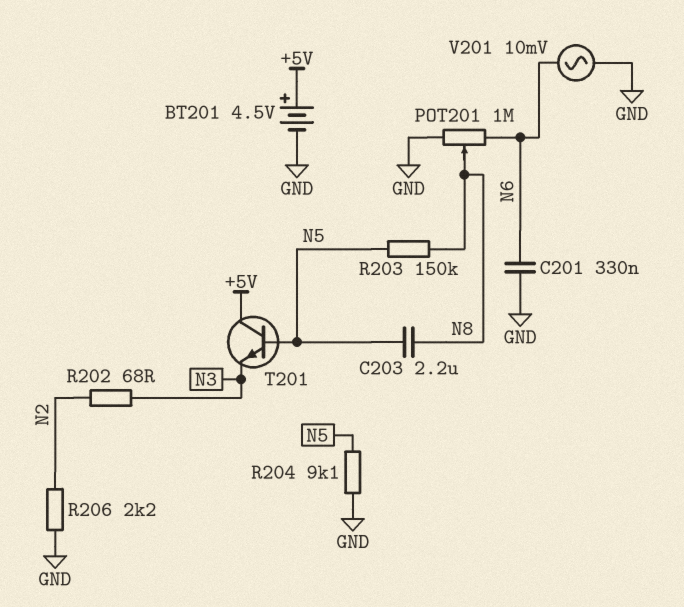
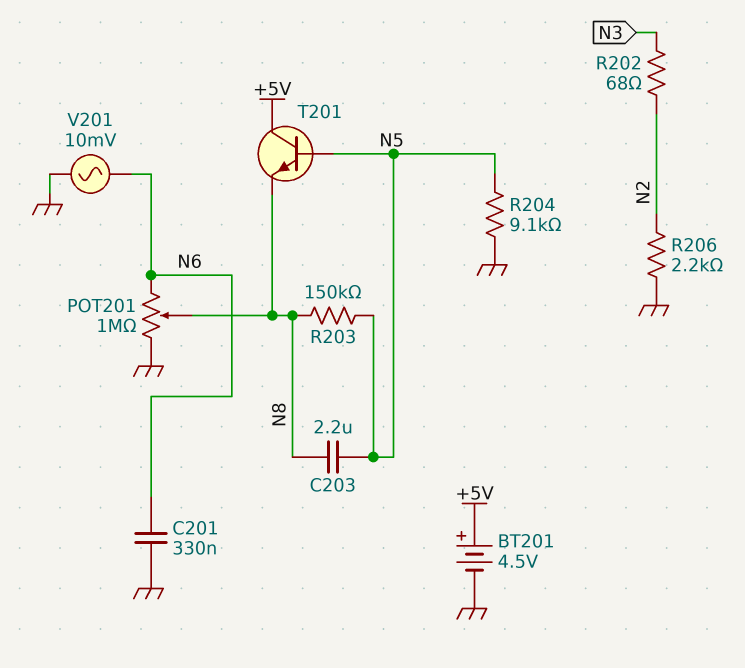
T201: NPN (B N5, C +5V, E N3) -> NPN (B N5, C +5V, E N8)

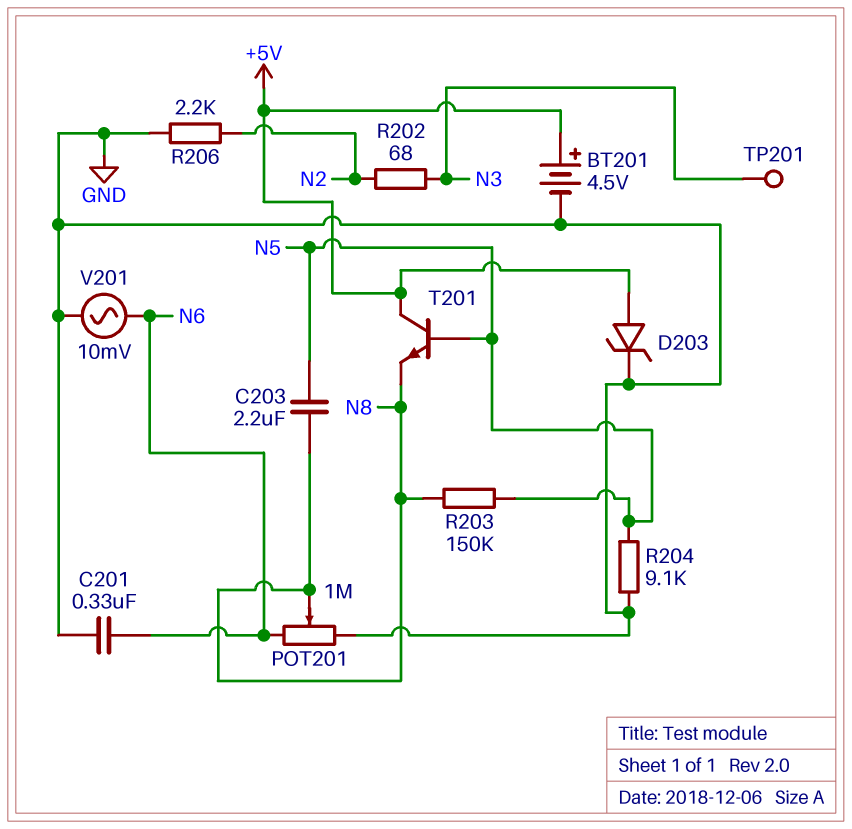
D203: none -> zener (A +5V, K GND)
TP201: none -> test point (N3)

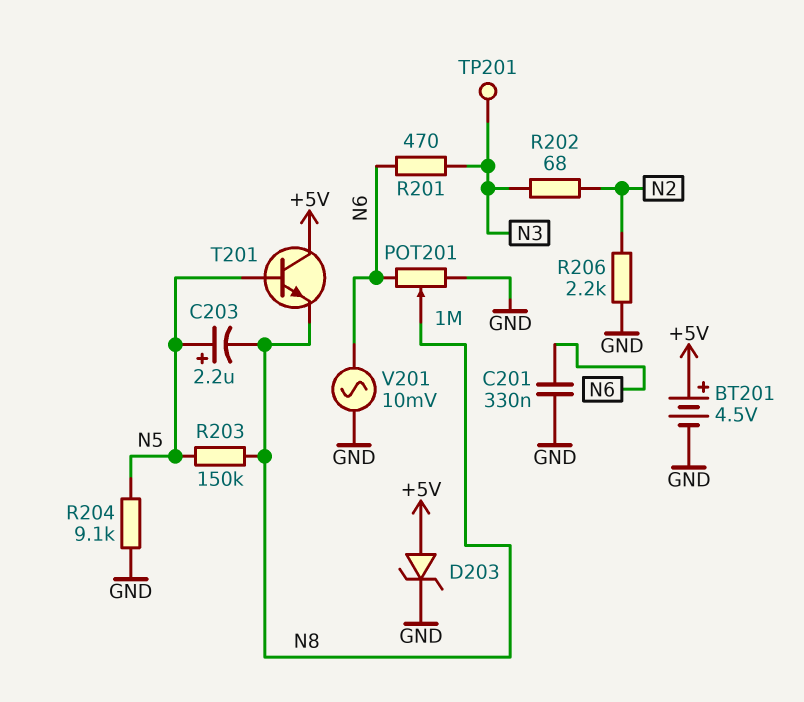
C203: 2.2uF (N5, N8) -> 2.2uF (plus N5, minus N8)
R201: none -> 470 (N3, N6)

